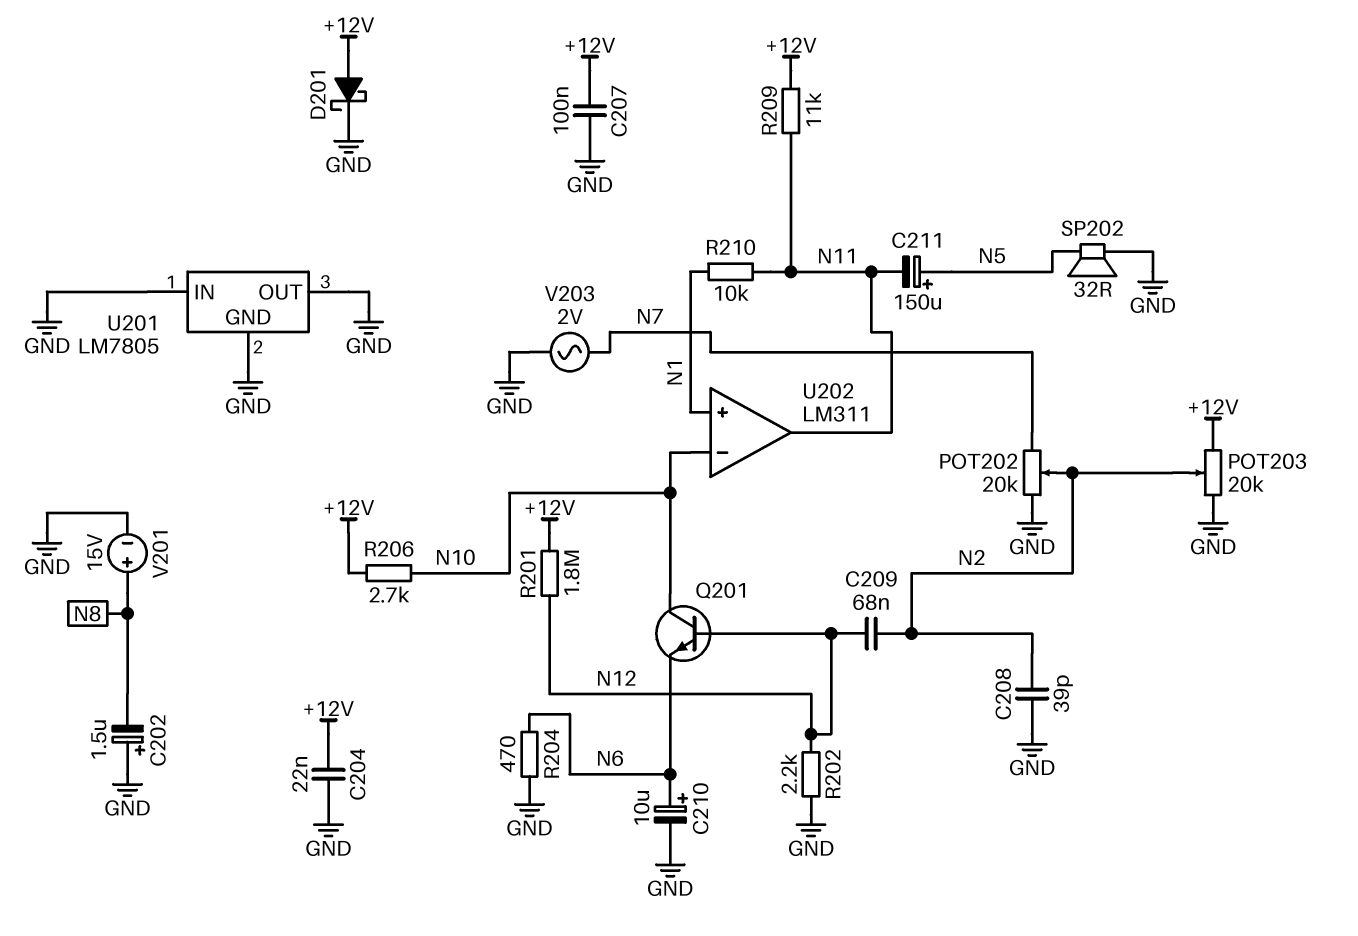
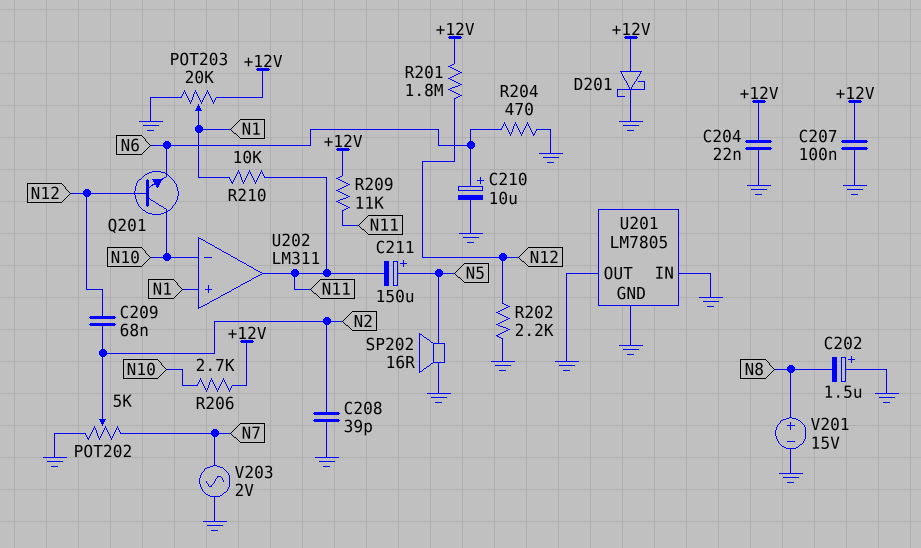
POT202: 20k (GND, N7, wiper N2) -> 5k (GND, N7, wiper N2)
POT203: 20k (+12V, GND, wiper N2) -> 20k (+12V, GND, wiper N1)
SP202: speaker 32R (GND, N5) -> speaker 16R (GND, N5)

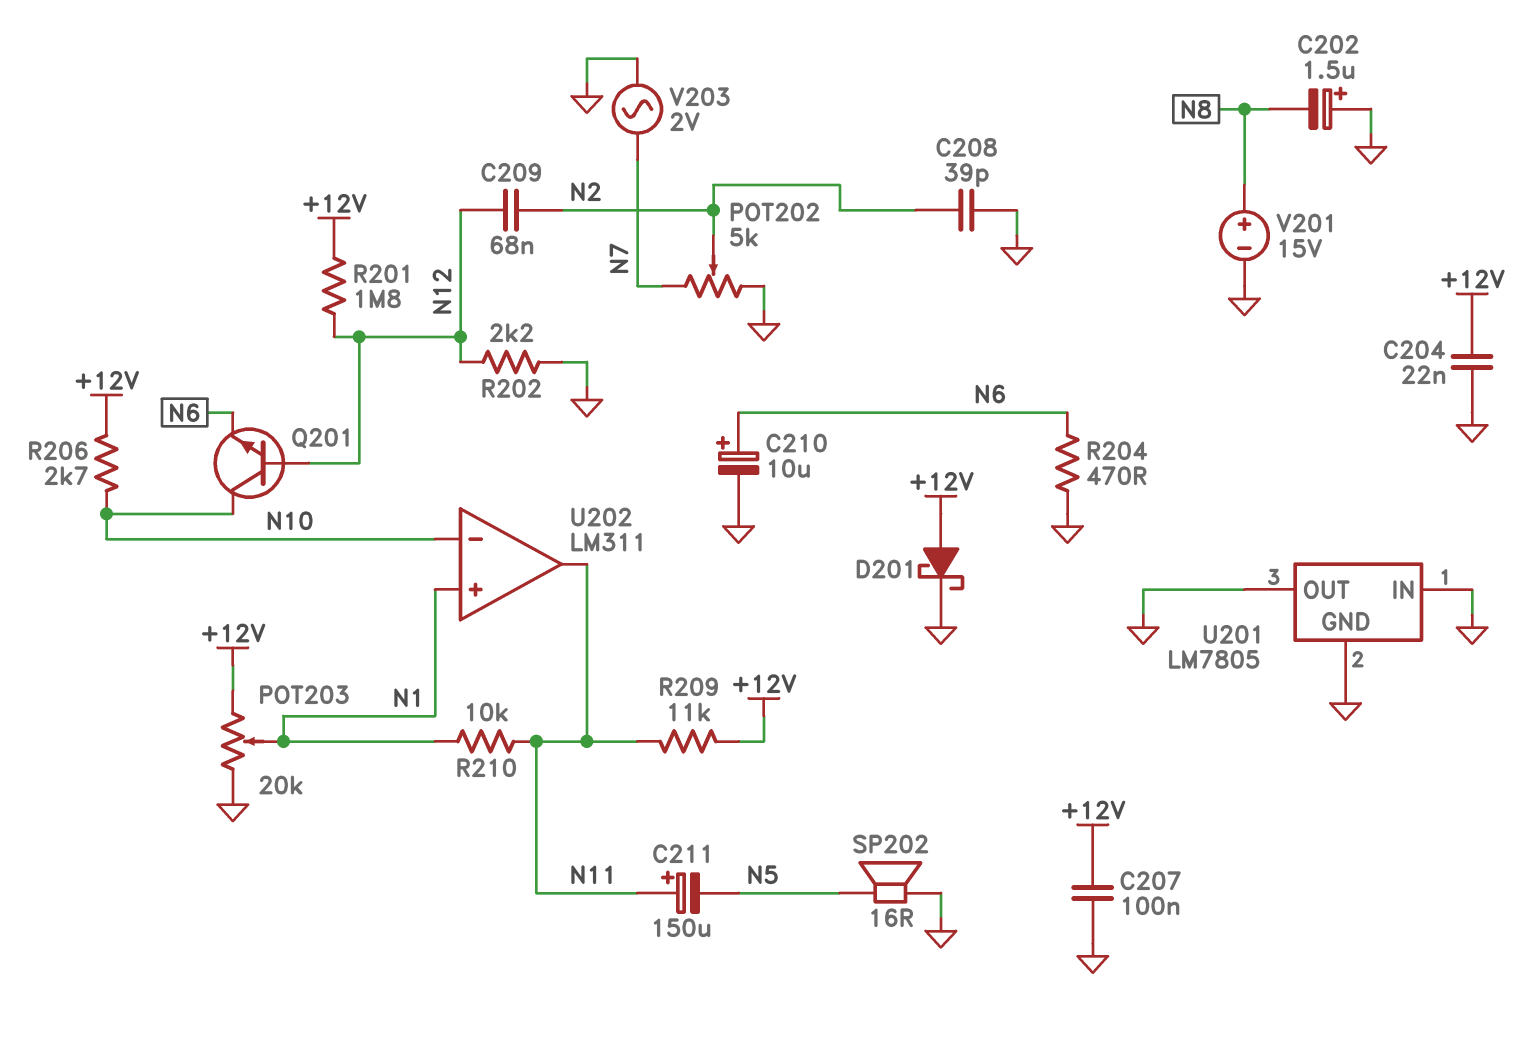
C211: 150uF (plus N5, minus N11) -> 150uF (plus N11, minus N5)

